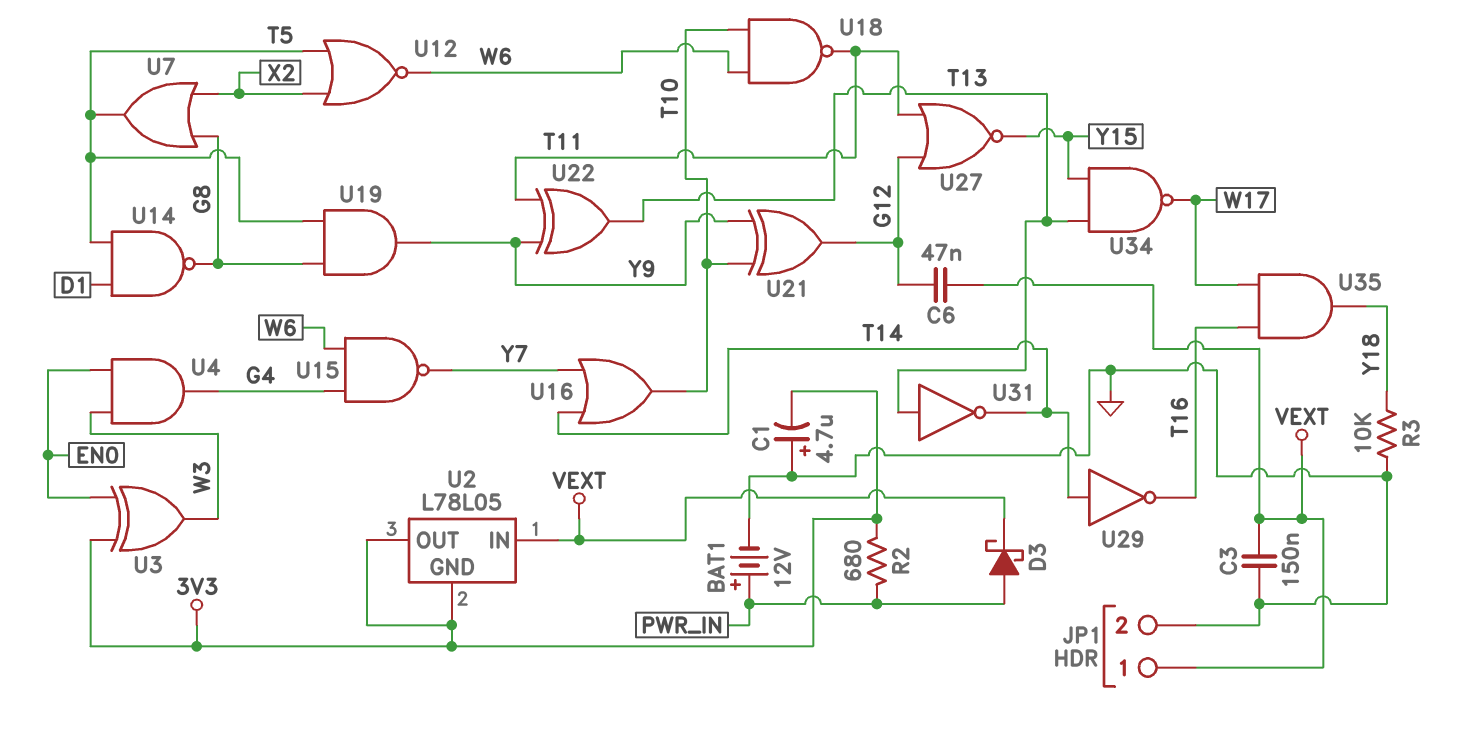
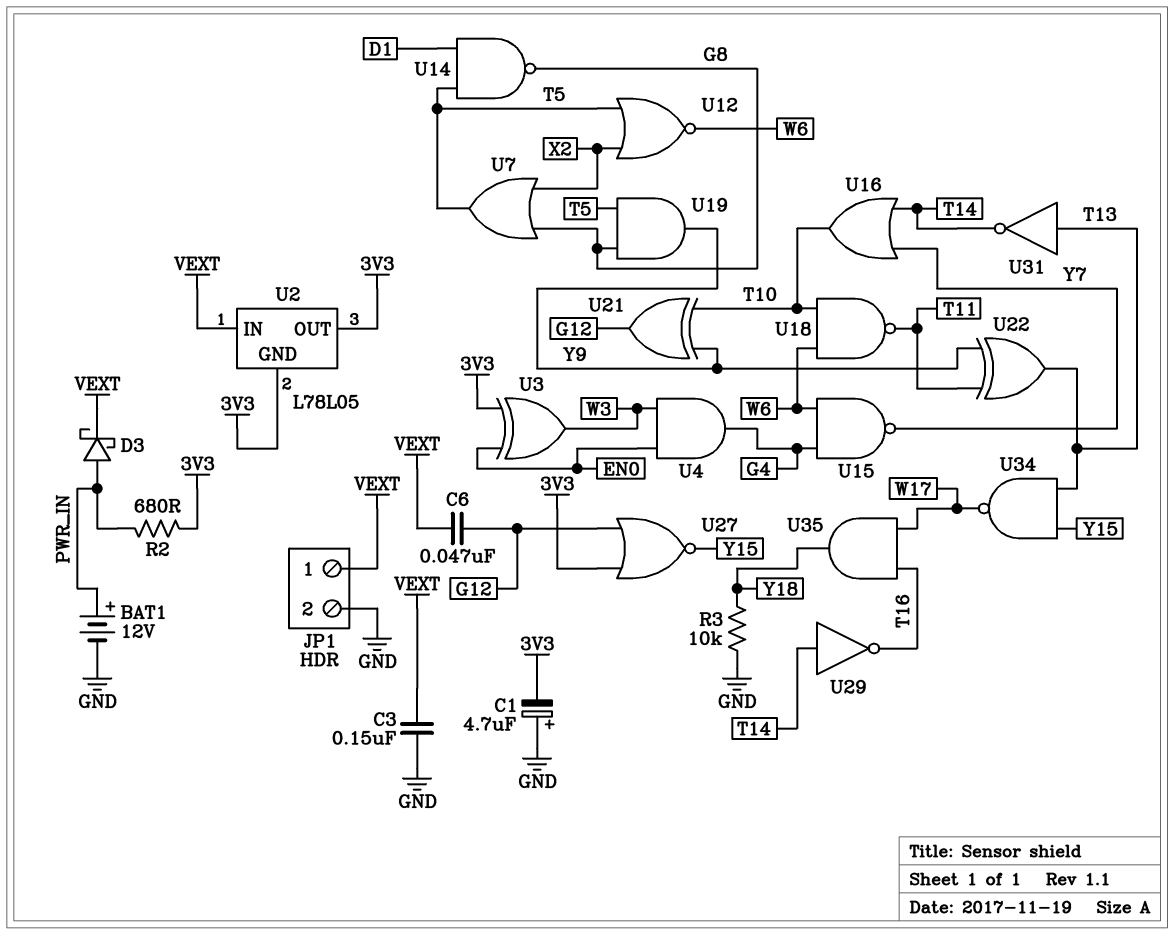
U27: NOR (in G12, in T11, out Y15) -> NOR (in 3V3, in G12, out Y15)

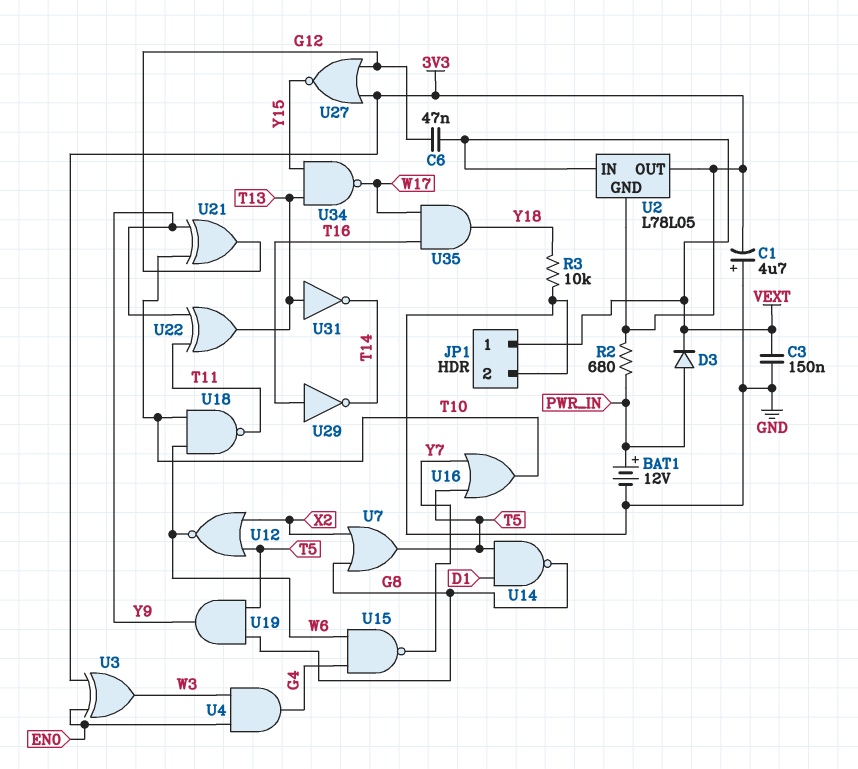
D3: schottky (A PWR_IN, K VEXT) -> diode (A PWR_IN, K VEXT)
U16: OR (in T14, in Y7, out T10) -> OR (in T5, in Y7, out T10)
U29: NOT (in T14, out T16) -> NOT (in T16, out T14)

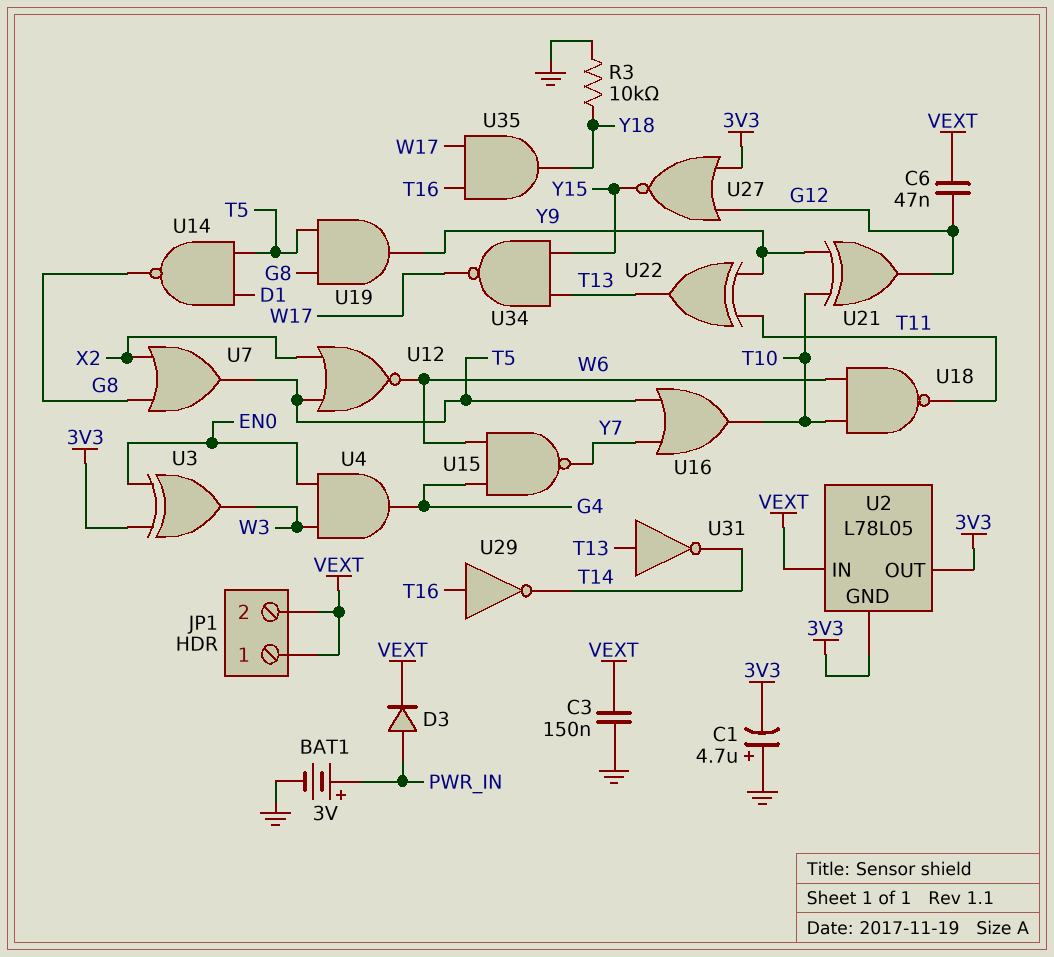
BAT1: 12V (plus PWR_IN, minus GND) -> 3V (plus PWR_IN, minus GND)
JP1 pin 2: GND -> VEXT
R2: 680 (3V3, PWR_IN) -> none

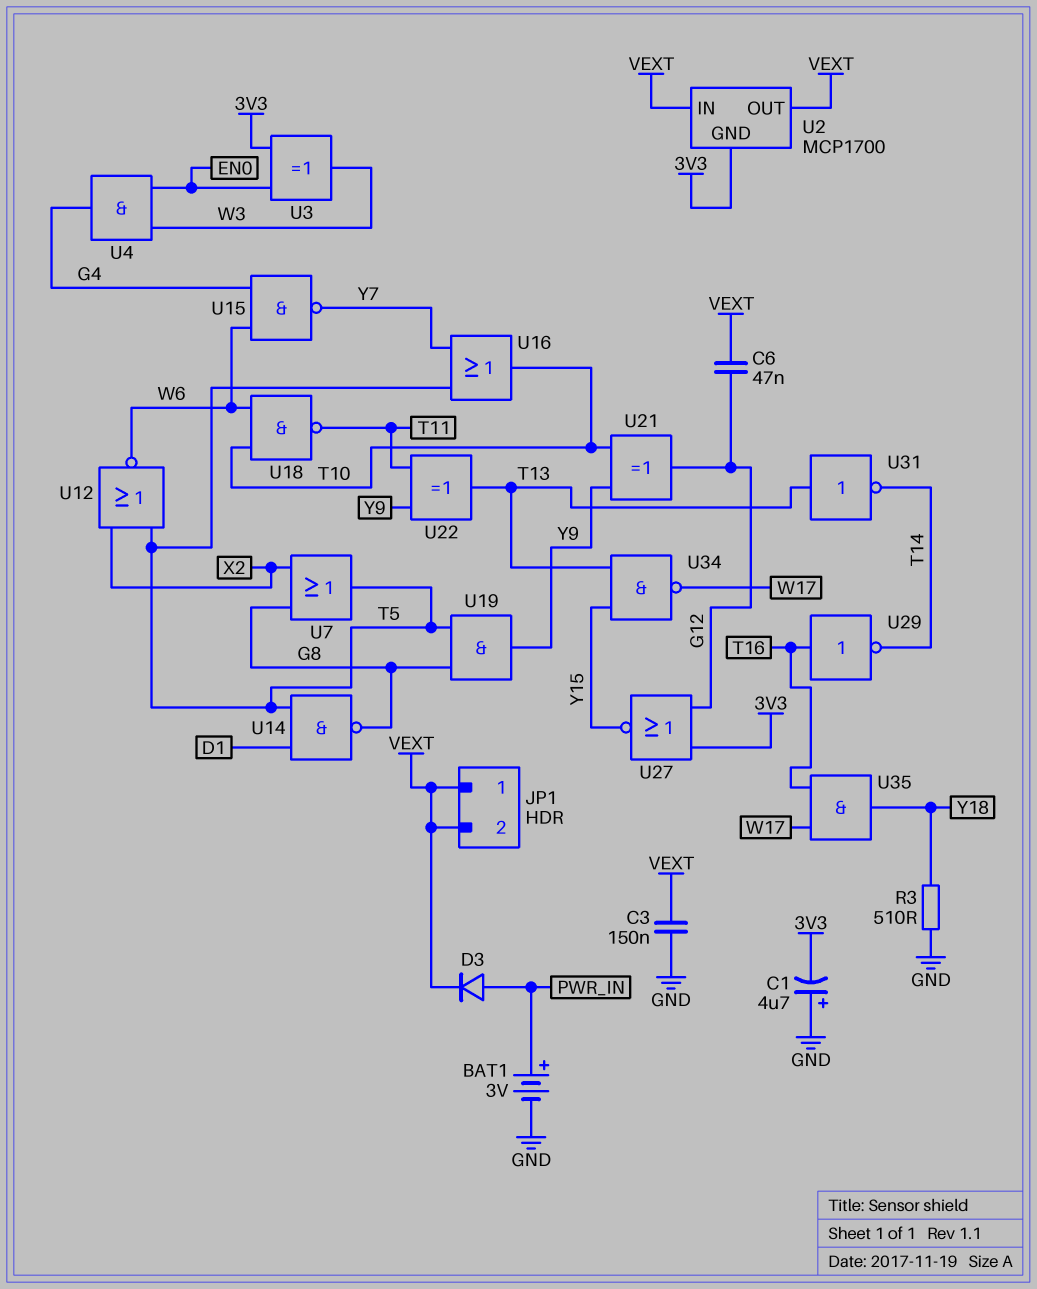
R3: 10k (GND, Y18) -> 510 (GND, Y18)
U2: L78L05 -> MCP1700
U2 pin OUT: 3V3 -> VEXT

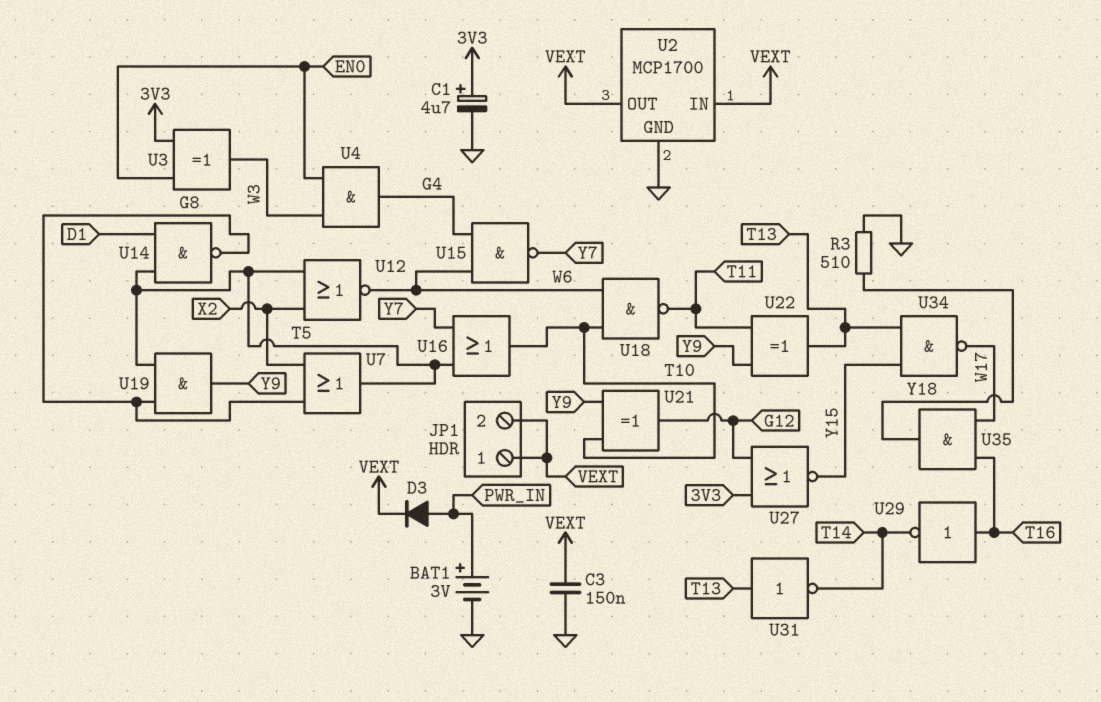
C1: 4.7uF (plus GND, minus 3V3) -> 4.7uF (plus 3V3, minus GND)
C6: 47nF (G12, VEXT) -> none
U2 pin GND: 3V3 -> GND

